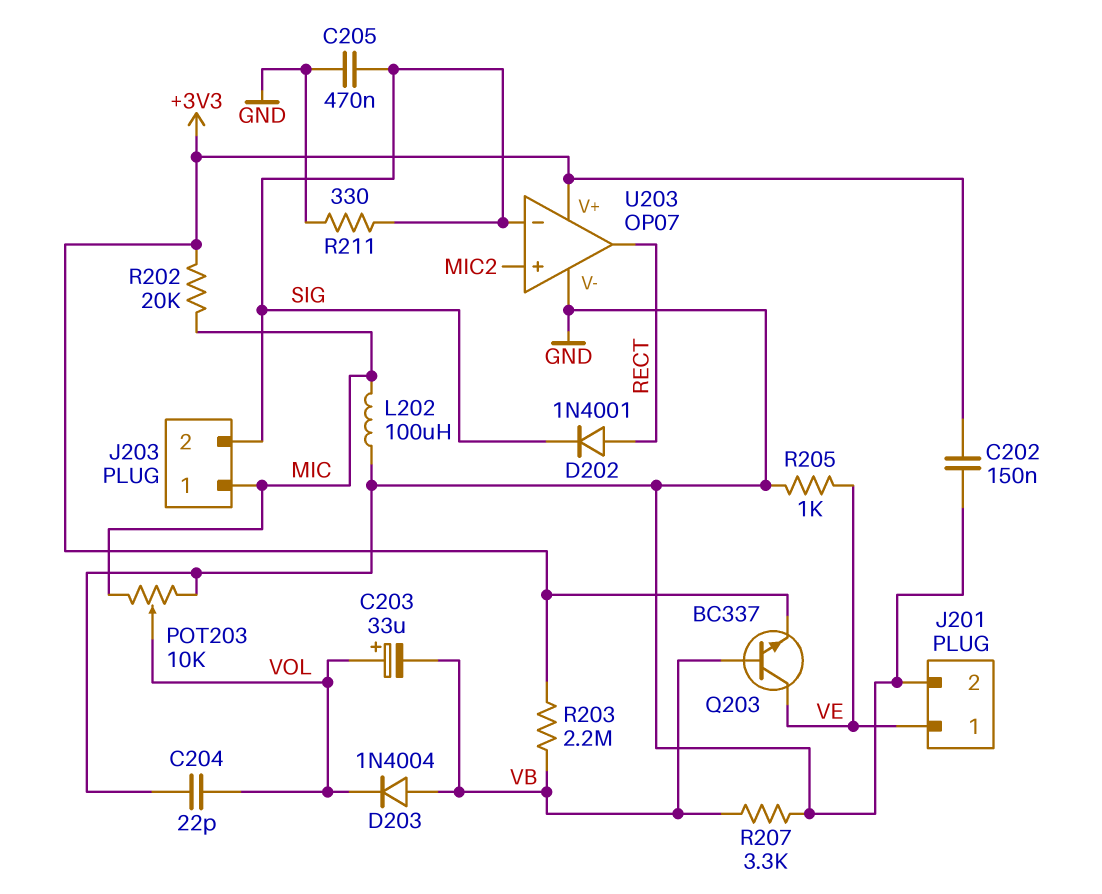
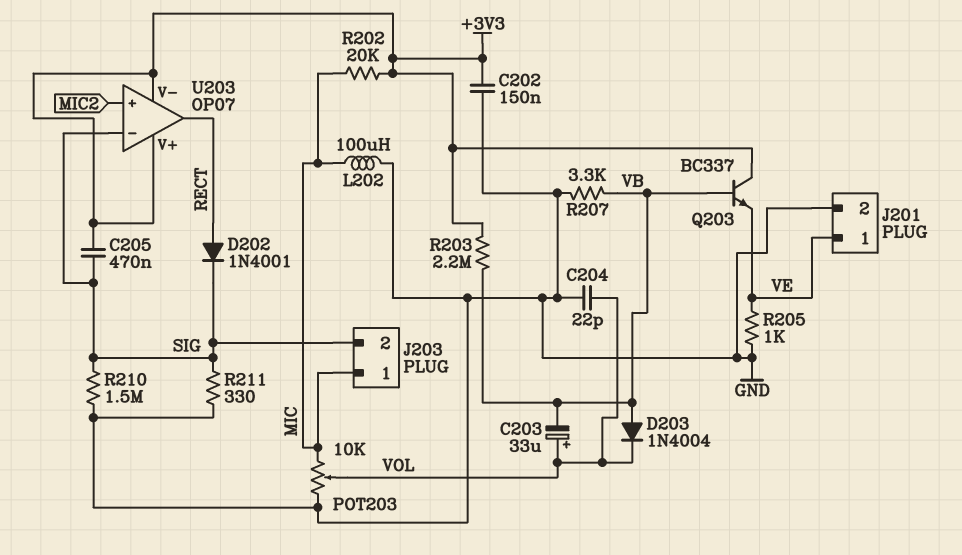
C205: 470nF (GND, SIG) -> 470nF (+3V3, SIG)
Q203: NPN BC337 (B VB, C VE, E +3V3) -> NPN BC337 (B VB, C +3V3, E VE)
R210: none -> 1.5M (GND, SIG)
U203 pin V-: GND -> +3V3

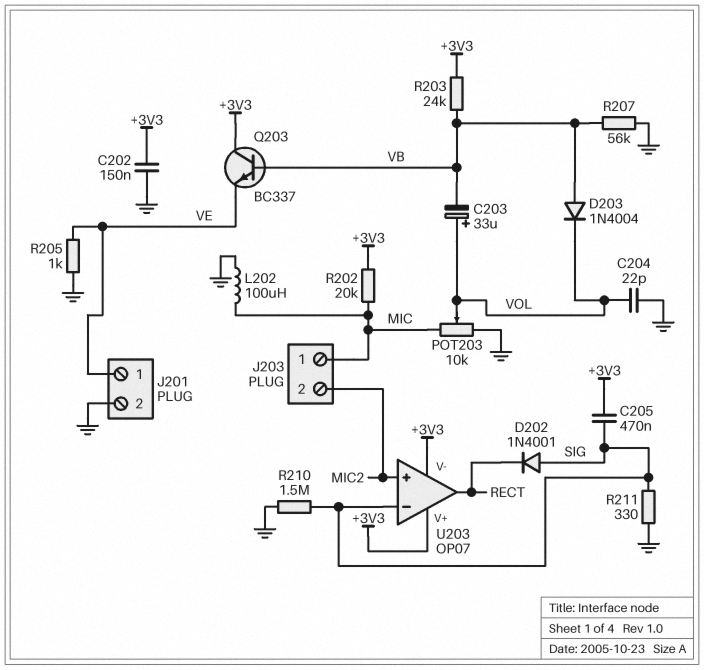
D202: diode 1N4001 (A RECT, K SIG) -> diode 1N4001 (A SIG, K RECT)
J203 pin 2: SIG -> MIC2
R203: 2.2M (+3V3, VB) -> 24k (+3V3, VB)
R207: 3.3k (GND, VB) -> 56k (GND, VB)

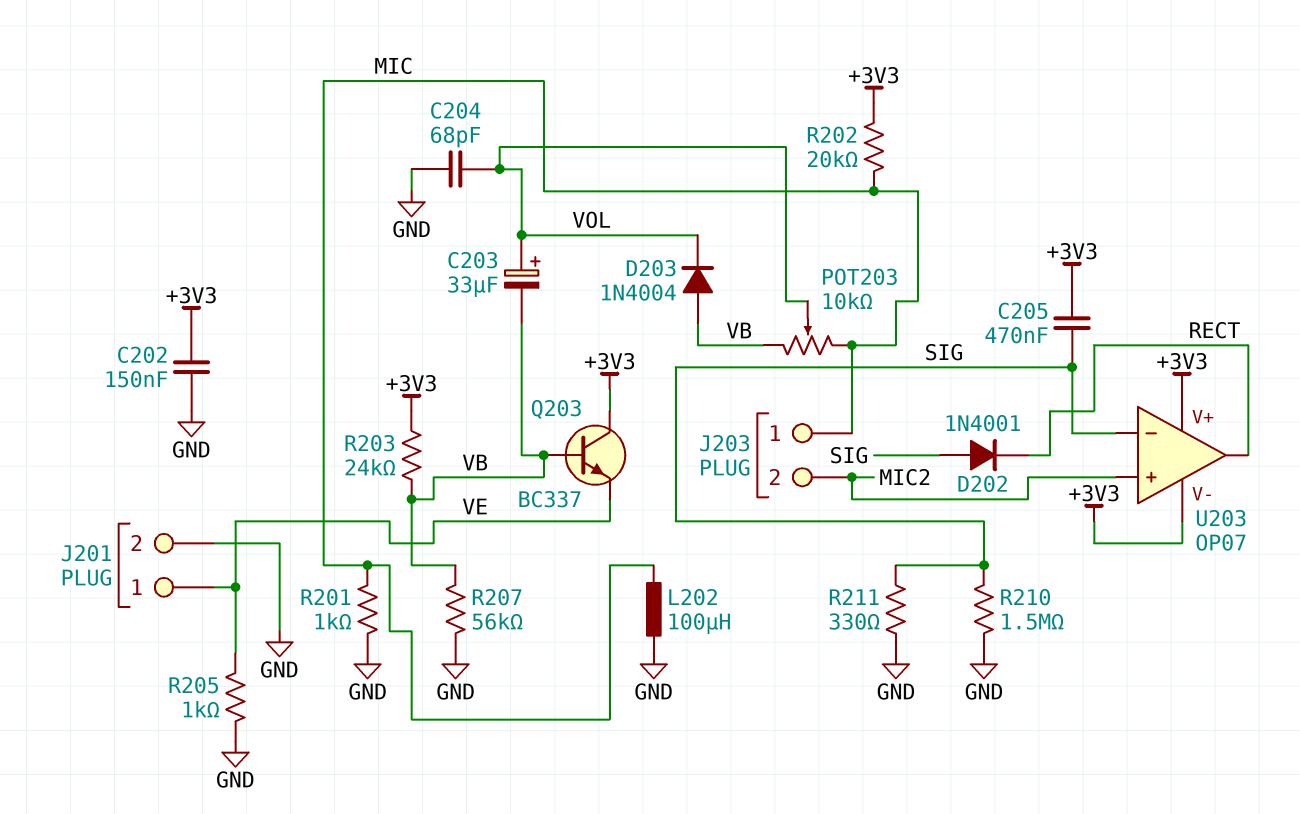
C204: 22pF (GND, VOL) -> 68pF (GND, VOL)
POT203: 10k (GND, MIC, wiper VOL) -> 10k (MIC, VB, wiper VOL)
R201: none -> 1k (GND, MIC)

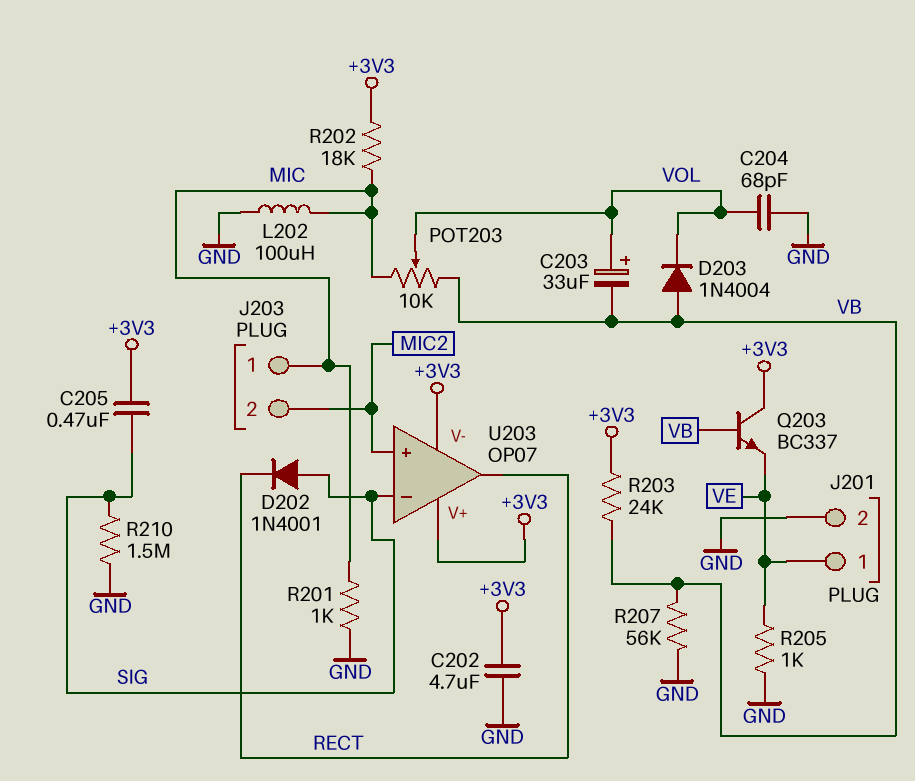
C202: 150nF (+3V3, GND) -> 4.7uF (+3V3, GND)
R202: 20k (+3V3, MIC) -> 18k (+3V3, MIC)
R211: 330 (GND, SIG) -> none

